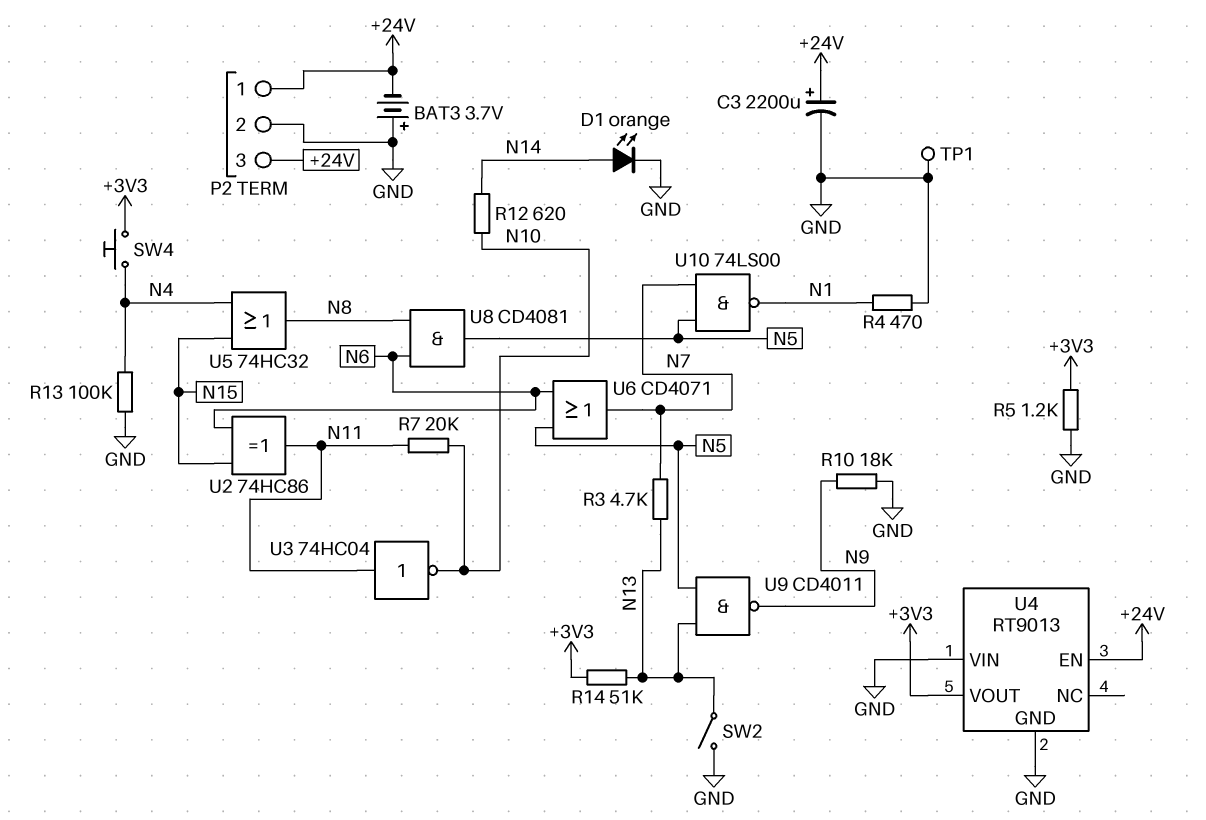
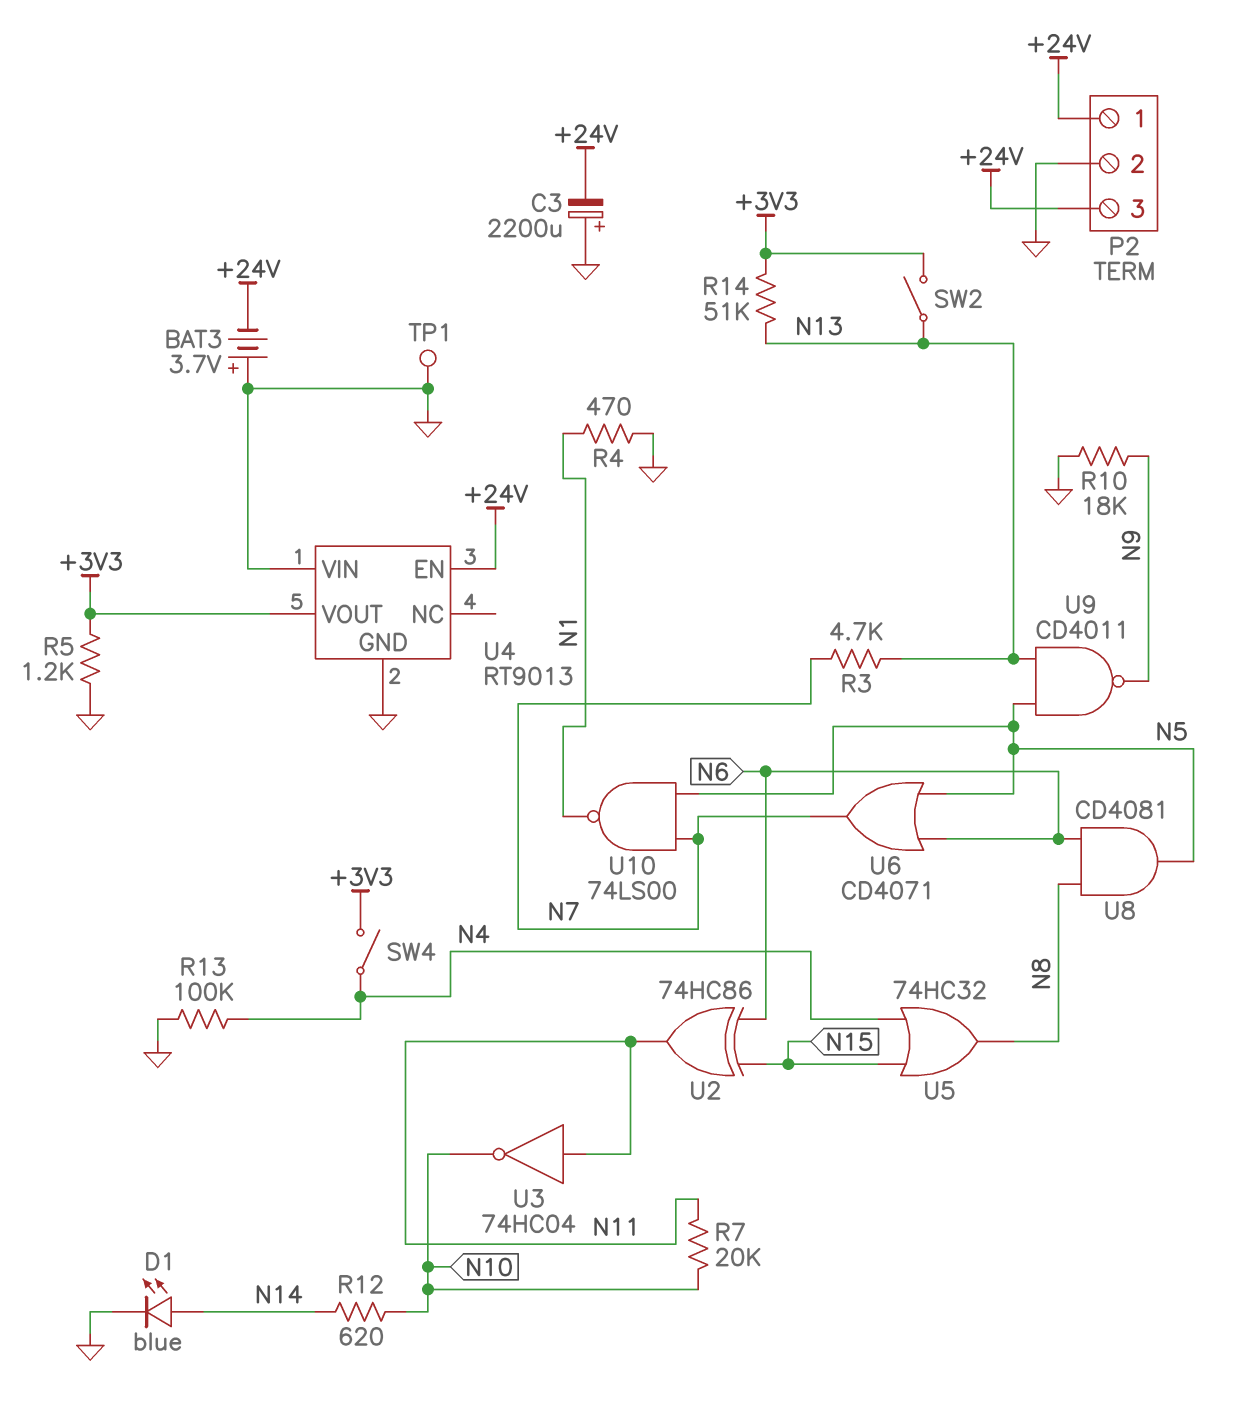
C3: 2200uF (plus +24V, minus GND) -> 2200uF (plus GND, minus +24V)
D1: LED orange (A N14, K GND) -> LED blue (A N14, K GND)
SW2: switch (GND, N13) -> switch (+3V3, N13)
SW4: button (+3V3, N4) -> switch (+3V3, N4)

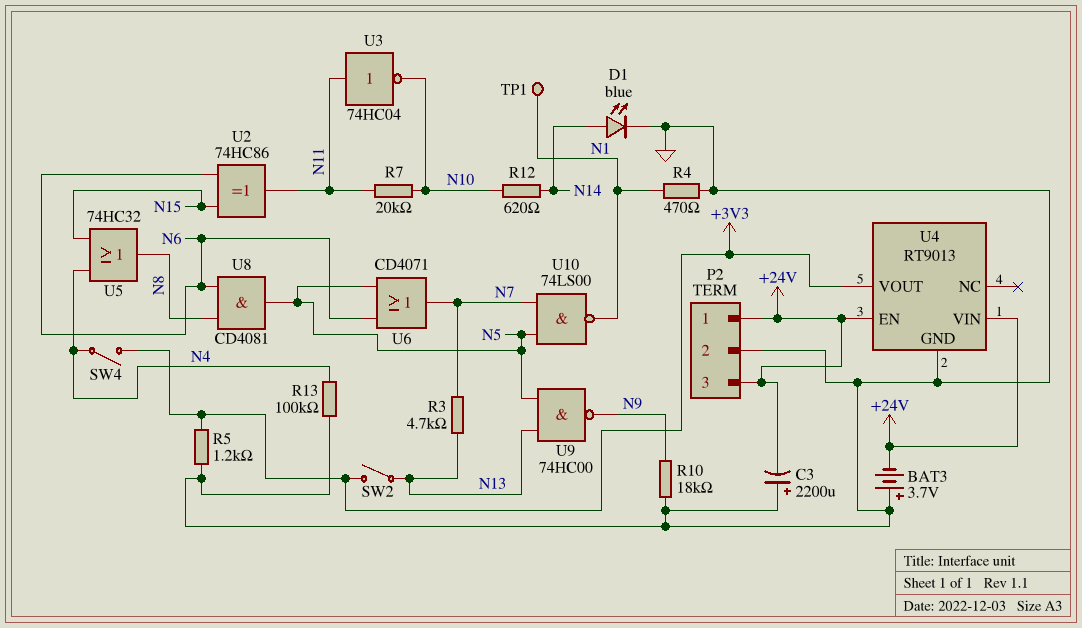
R14: 51k (+3V3, N13) -> none
TP1: test point (GND) -> test point (N1)
U4 pin VIN: GND -> +24V
U9: NAND CD4011 (in N5, in N13, out N9) -> NAND 74HC00 (in N5, in N13, out N9)

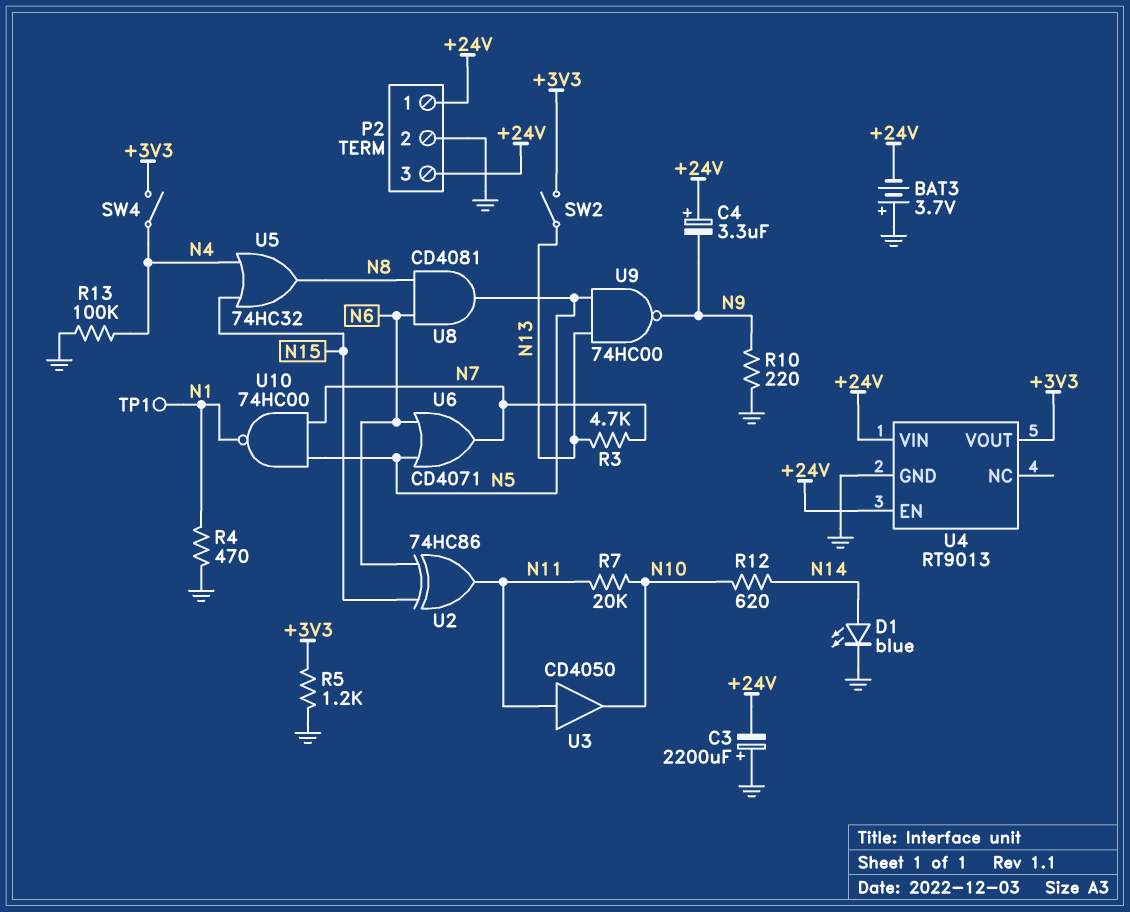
C4: none -> 3.3uF (plus +24V, minus N9)
R10: 18k (GND, N9) -> 220 (GND, N9)
U3: NOT 74HC04 (in N11, out N10) -> buffer CD4050 (in N11, out N10)
U10: NAND 74LS00 (in N5, in N7, out N1) -> NAND 74HC00 (in N5, in N7, out N1)

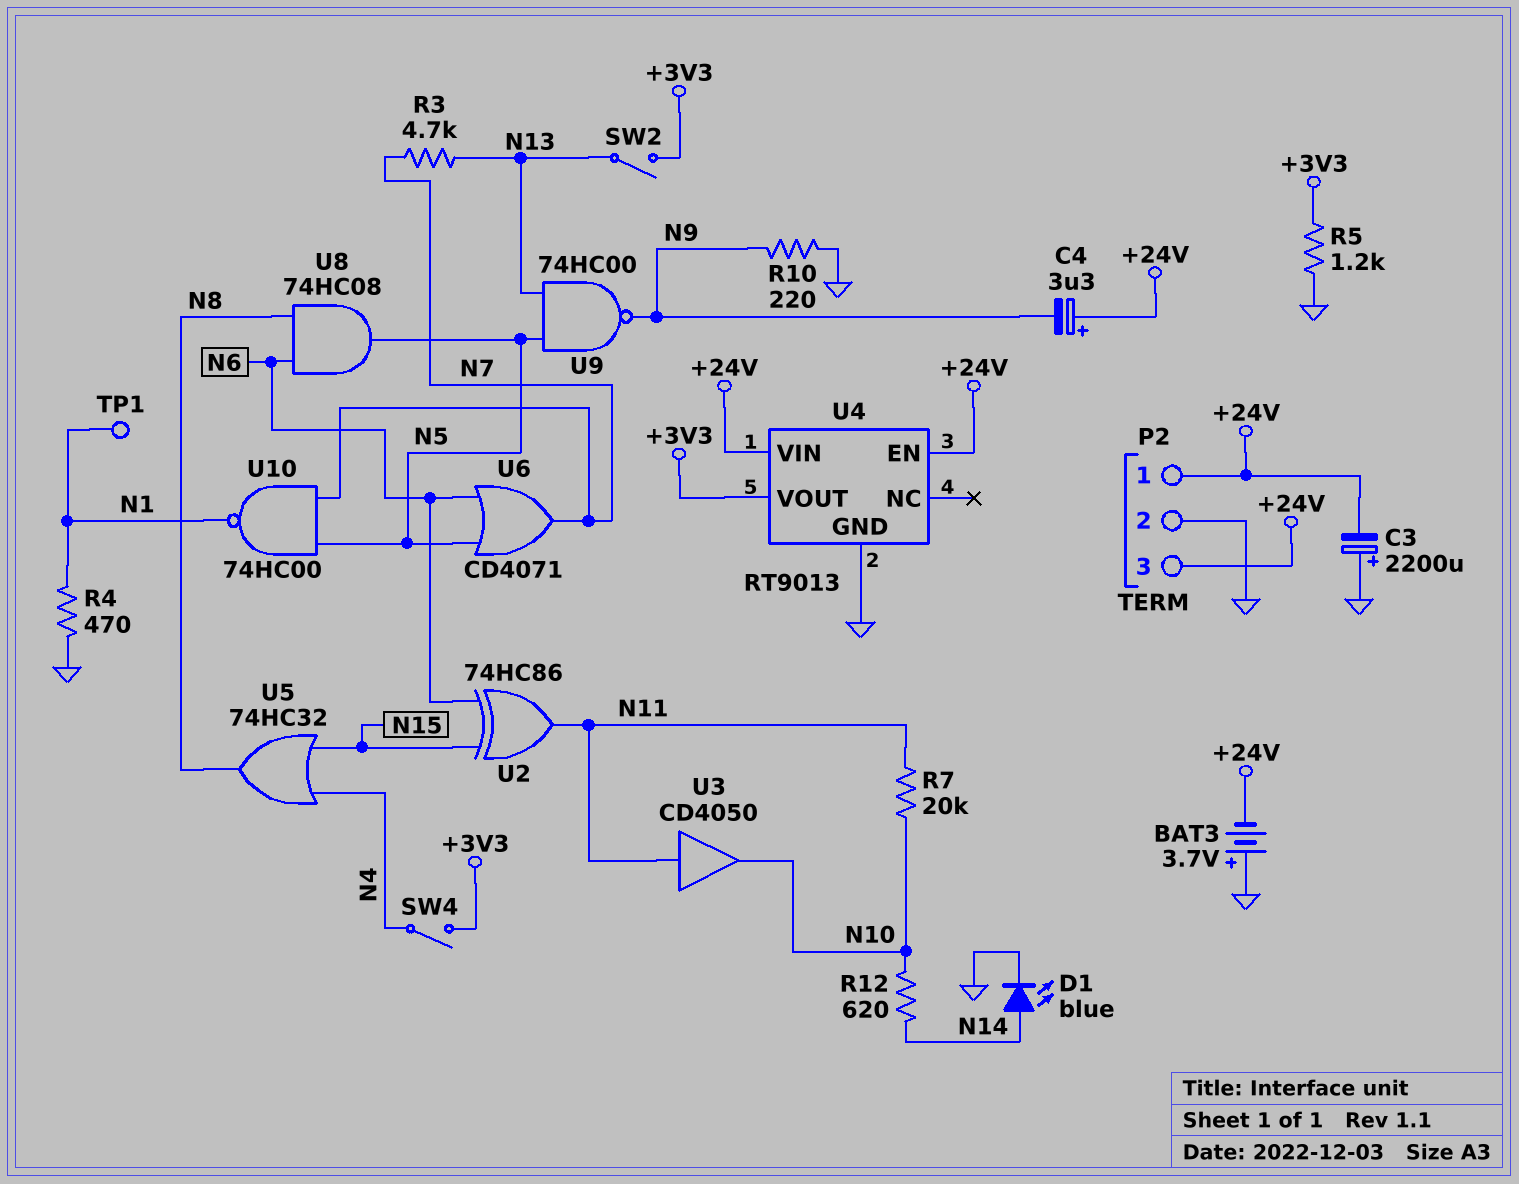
R13: 100k (GND, N4) -> none
U8: AND CD4081 (in N6, in N8, out N5) -> AND 74HC08 (in N6, in N8, out N5)

